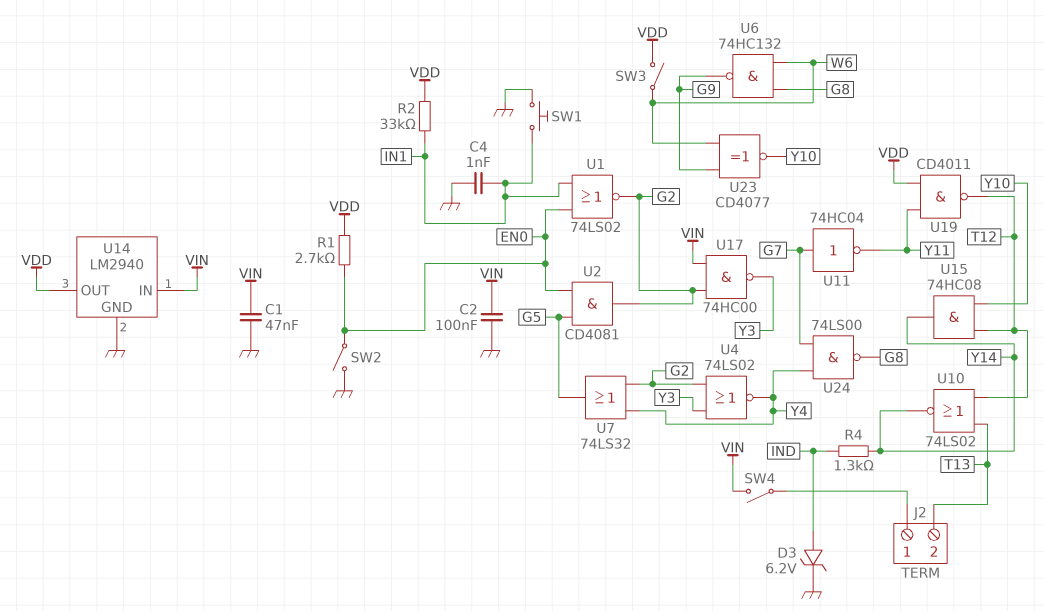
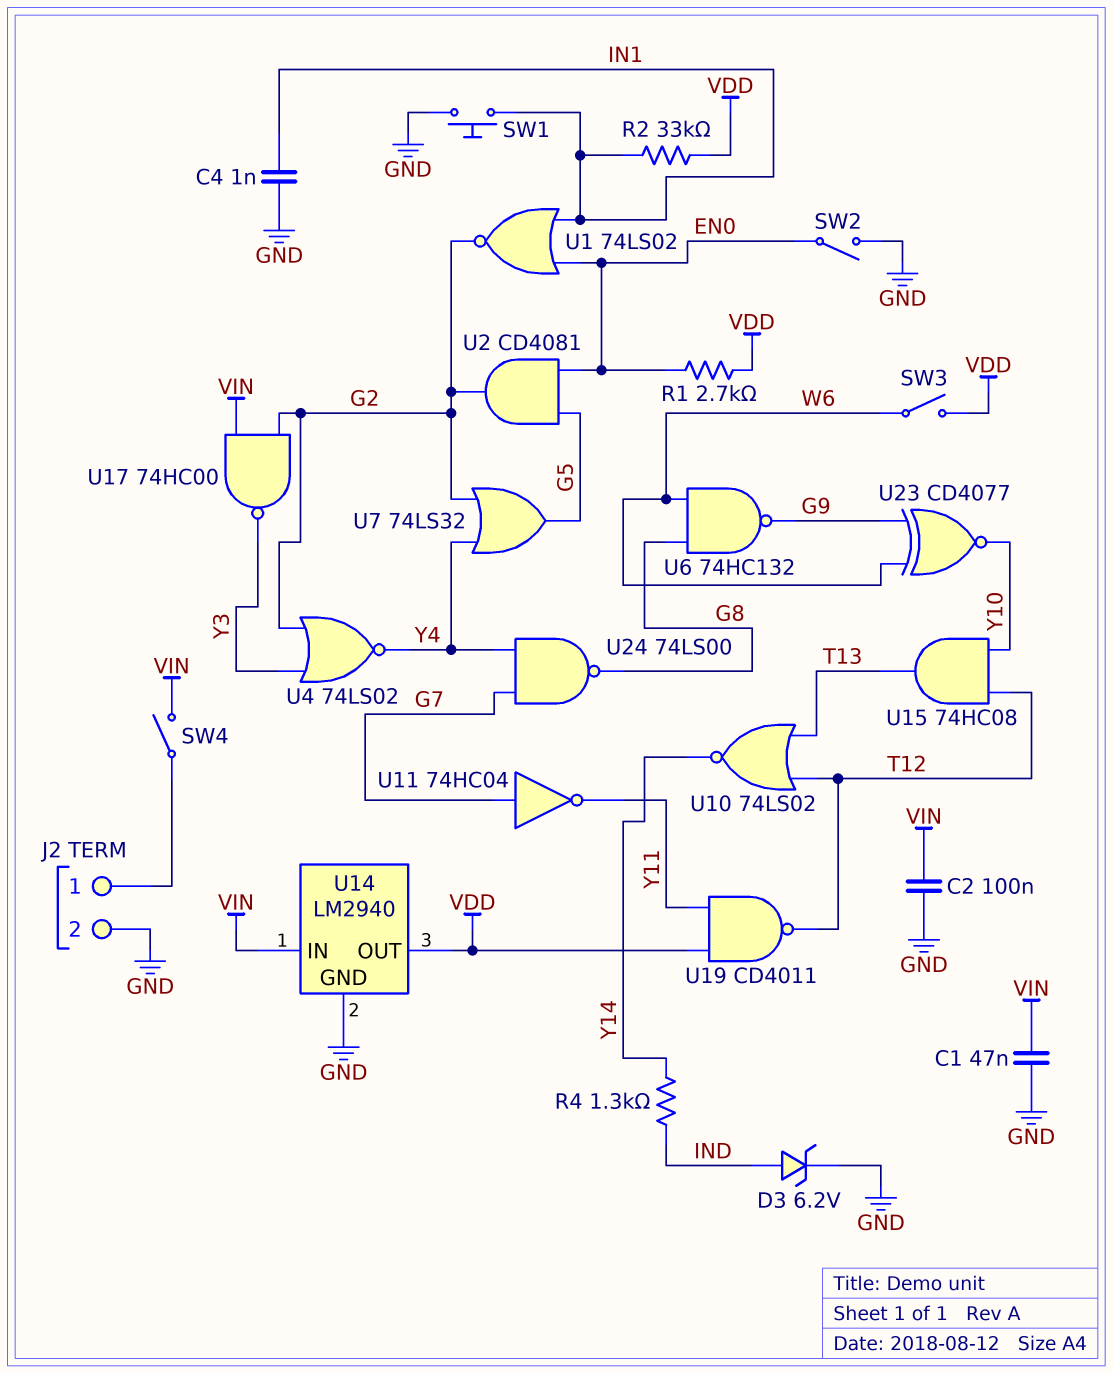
J2 pin 2: T13 -> GND
U15: AND 74HC08 (in T12, in Y10, out Y14) -> AND 74HC08 (in T12, in Y10, out T13)

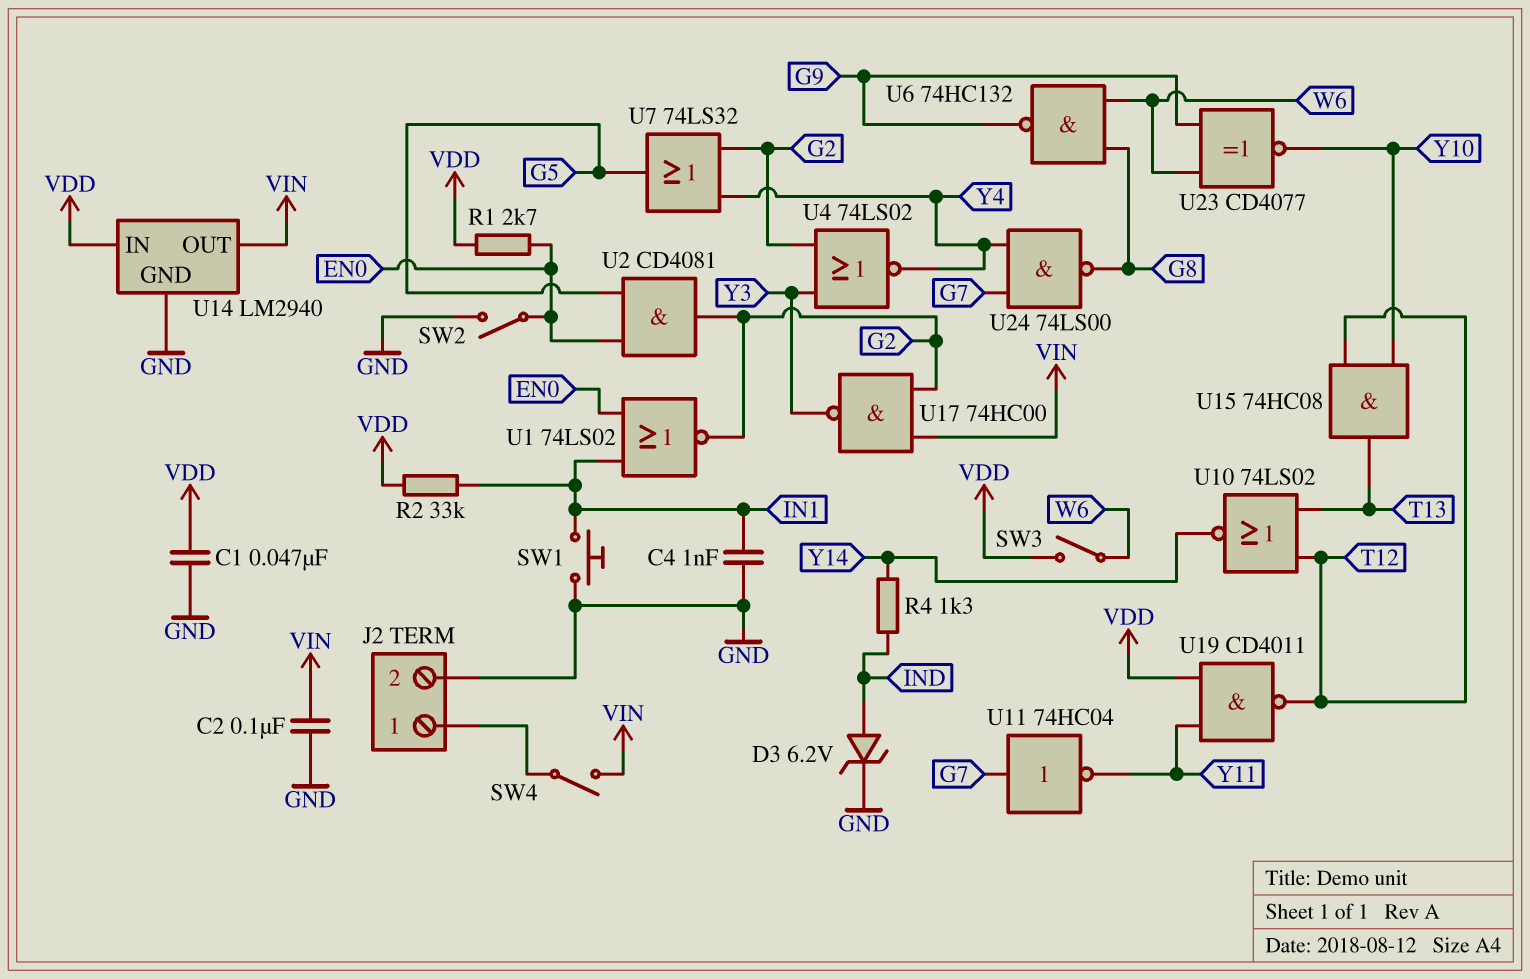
C1: 47nF (GND, VIN) -> 47nF (GND, VDD)
U14 pin IN: VIN -> VDD
U14 pin OUT: VDD -> VIN

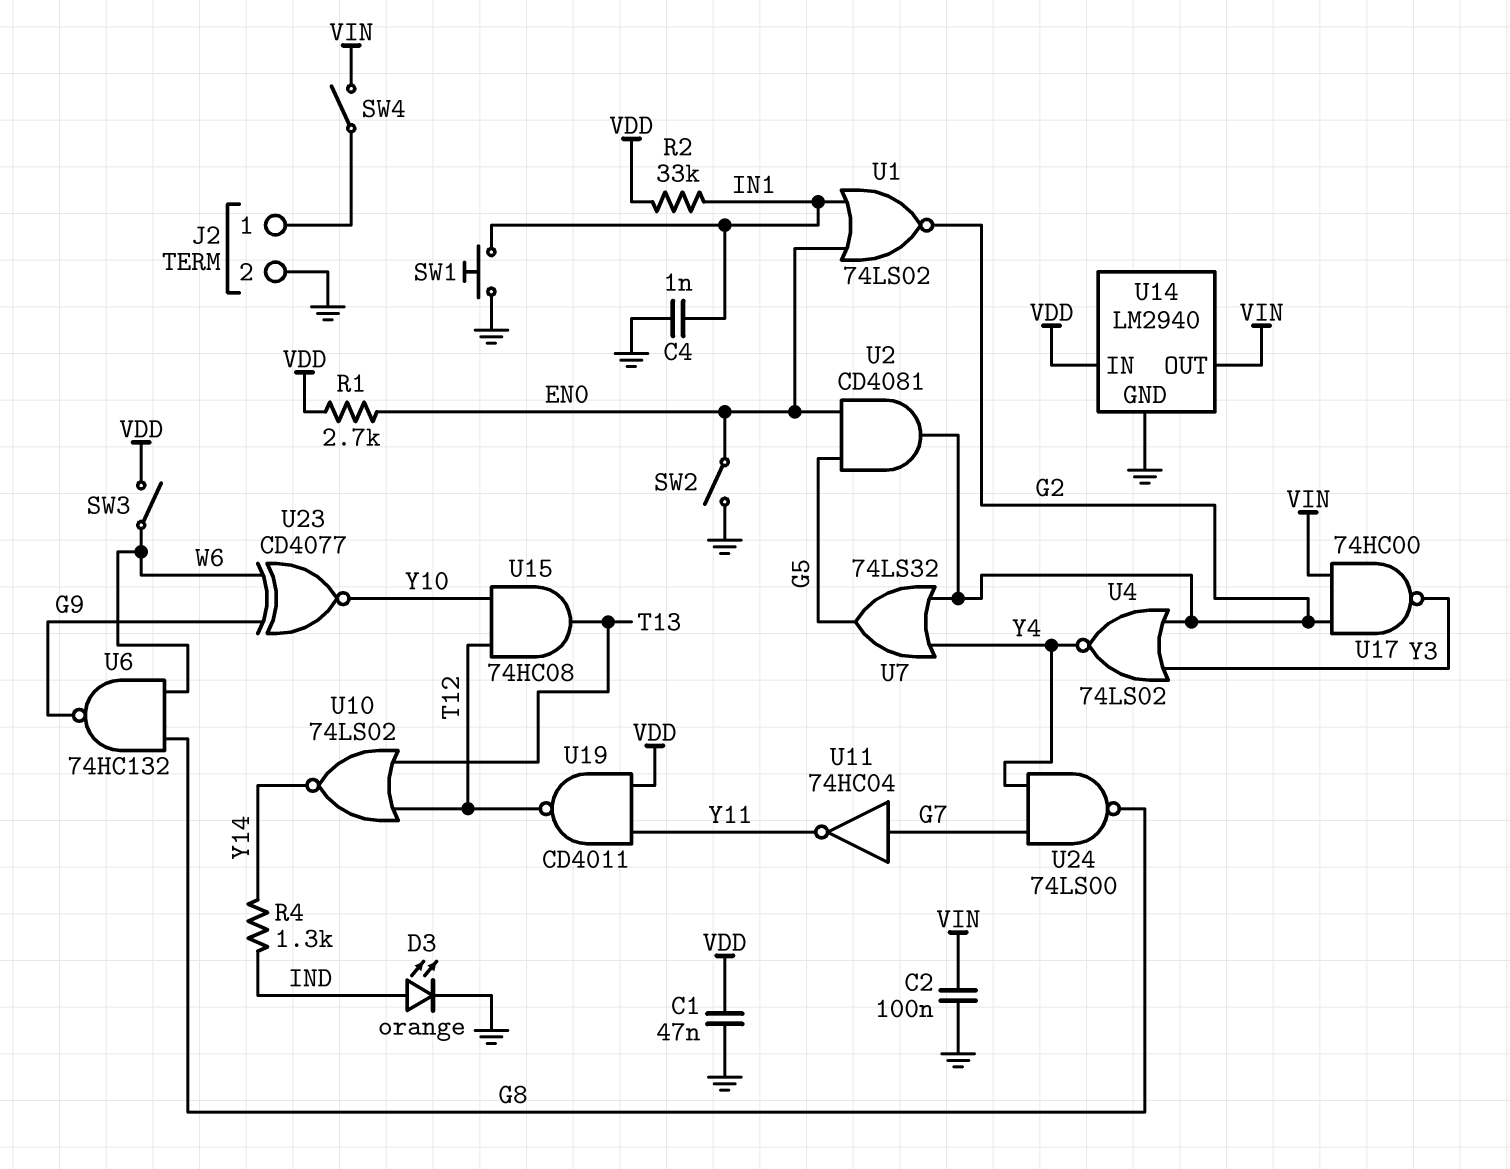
D3: zener 6.2V (A IND, K GND) -> LED orange (A IND, K GND)

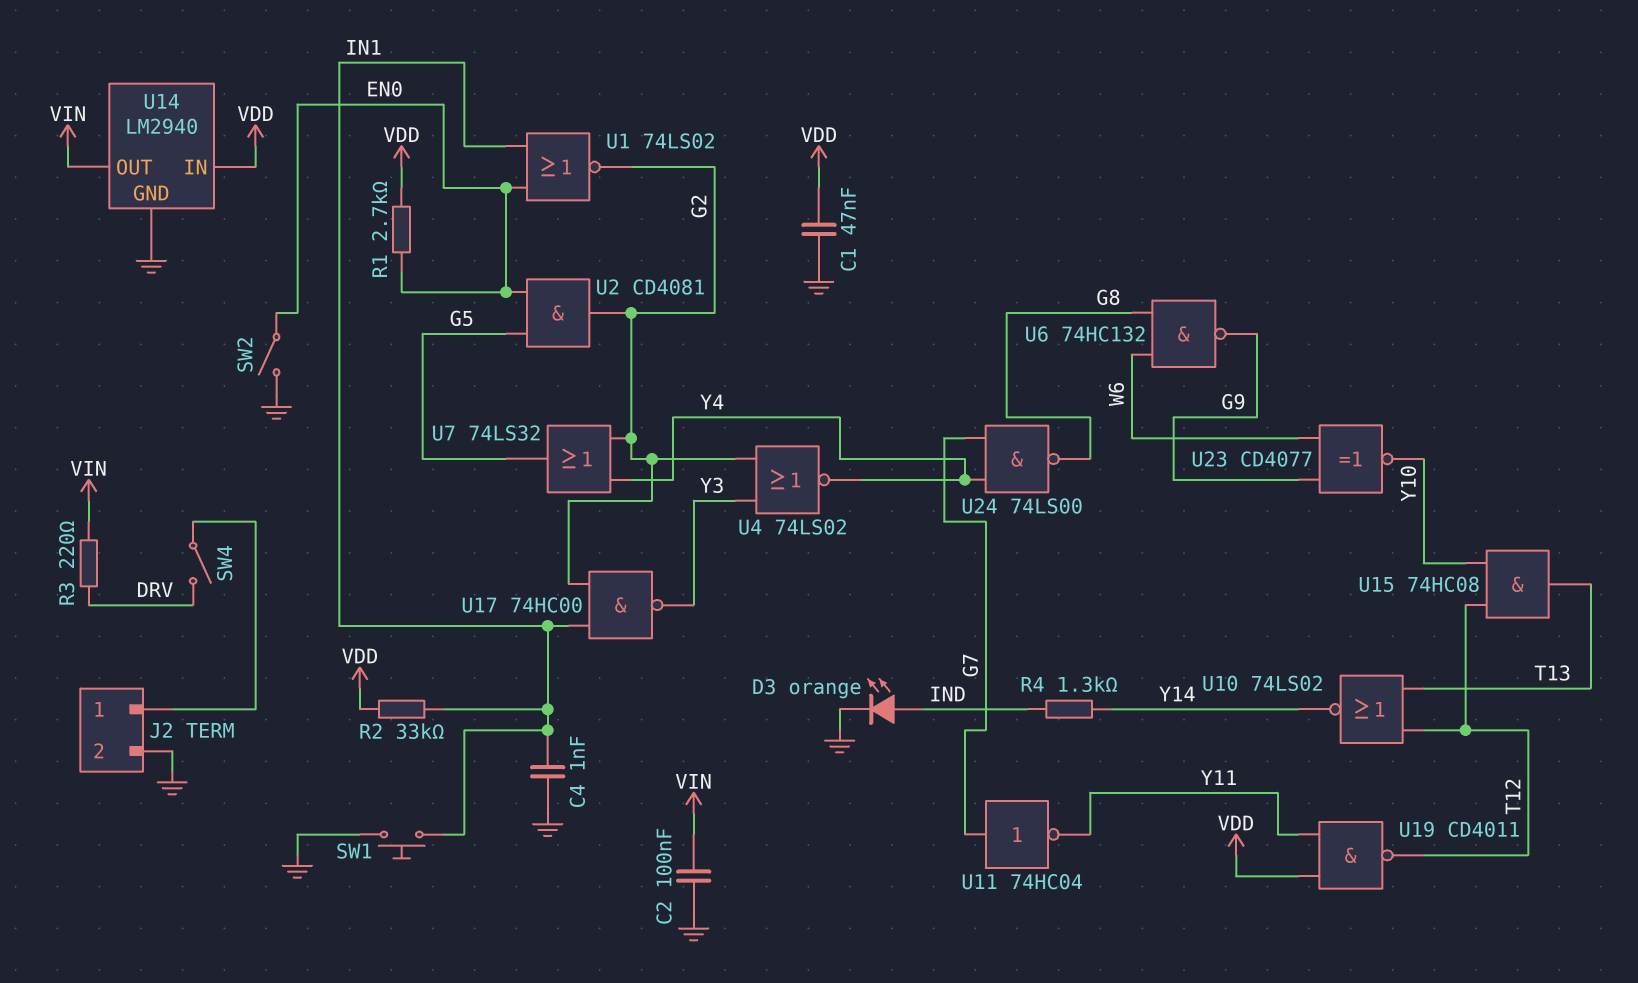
R3: none -> 220 (DRV, VIN)
SW3: switch (VDD, W6) -> none
SW4: switch (J2/1, VIN) -> switch (DRV, J2/1)
U17: NAND 74HC00 (in G2, in VIN, out Y3) -> NAND 74HC00 (in G2, in IN1, out Y3)

